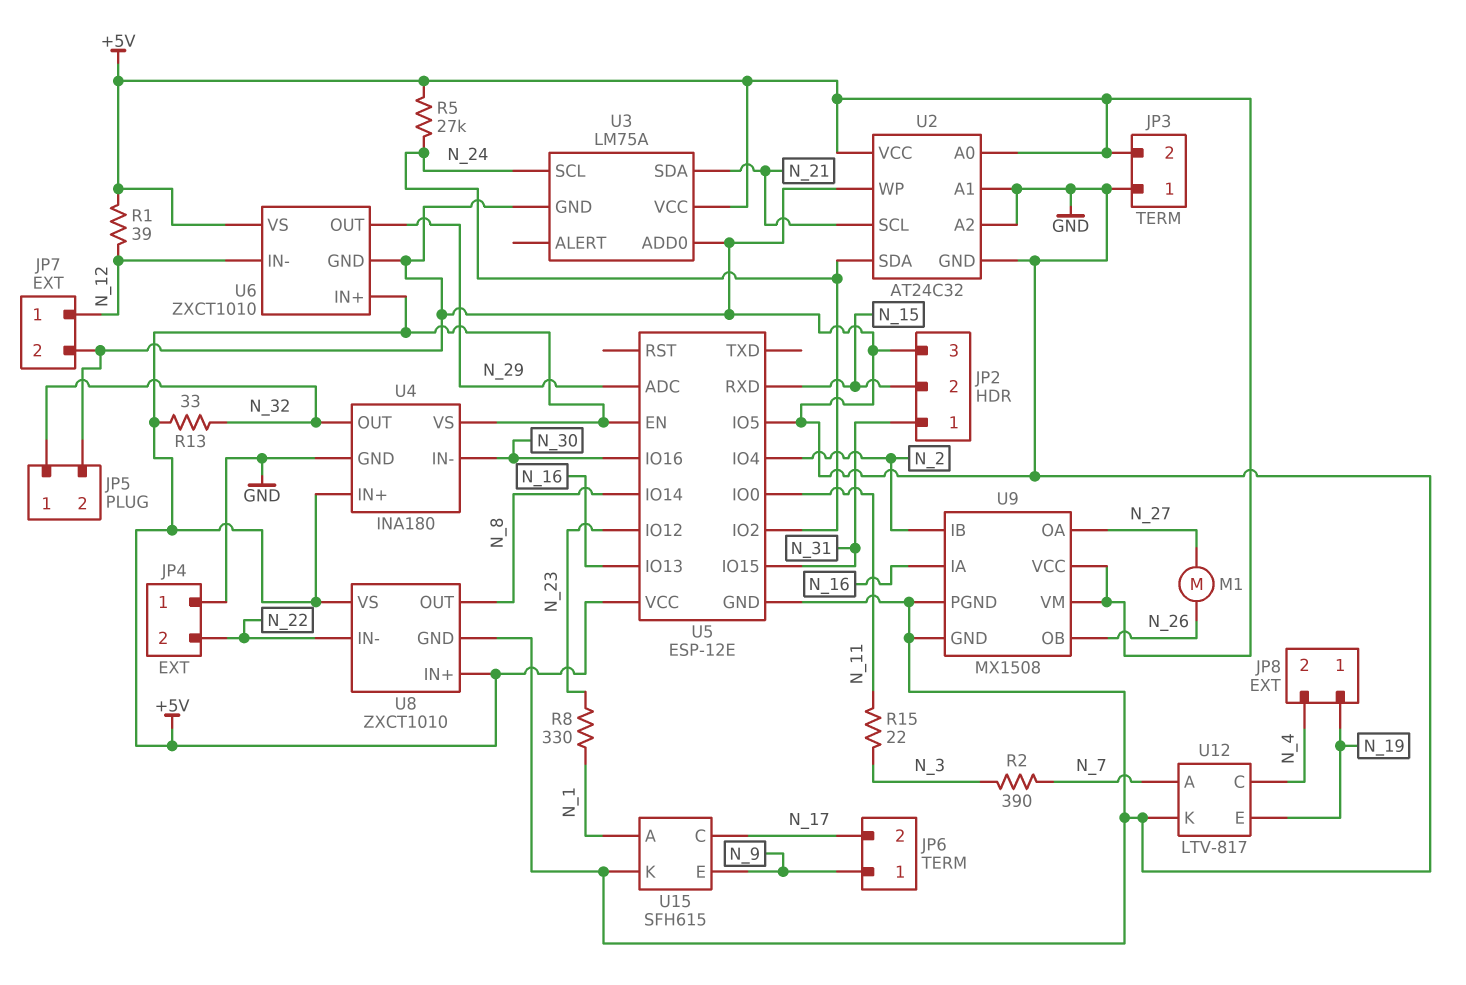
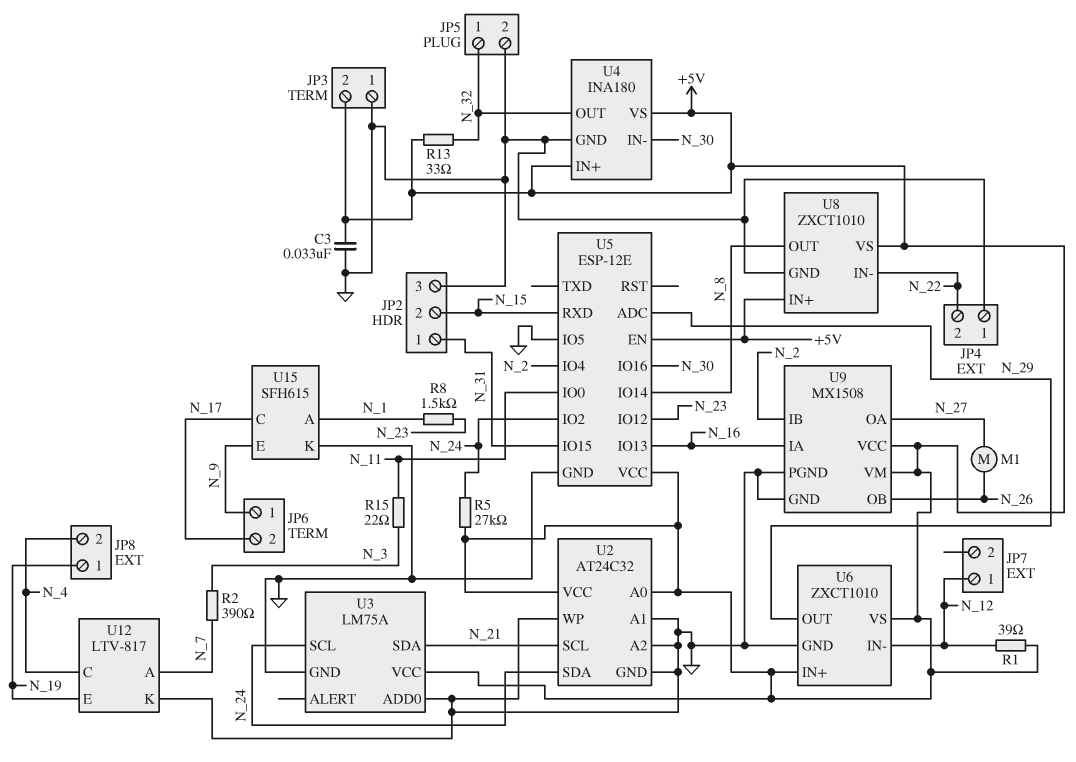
C3: none -> 33nF (+5V, GND)
JP7 pin 2: GND -> none
R8: 330 (N_1, N_23) -> 1.5k (N_1, N_23)

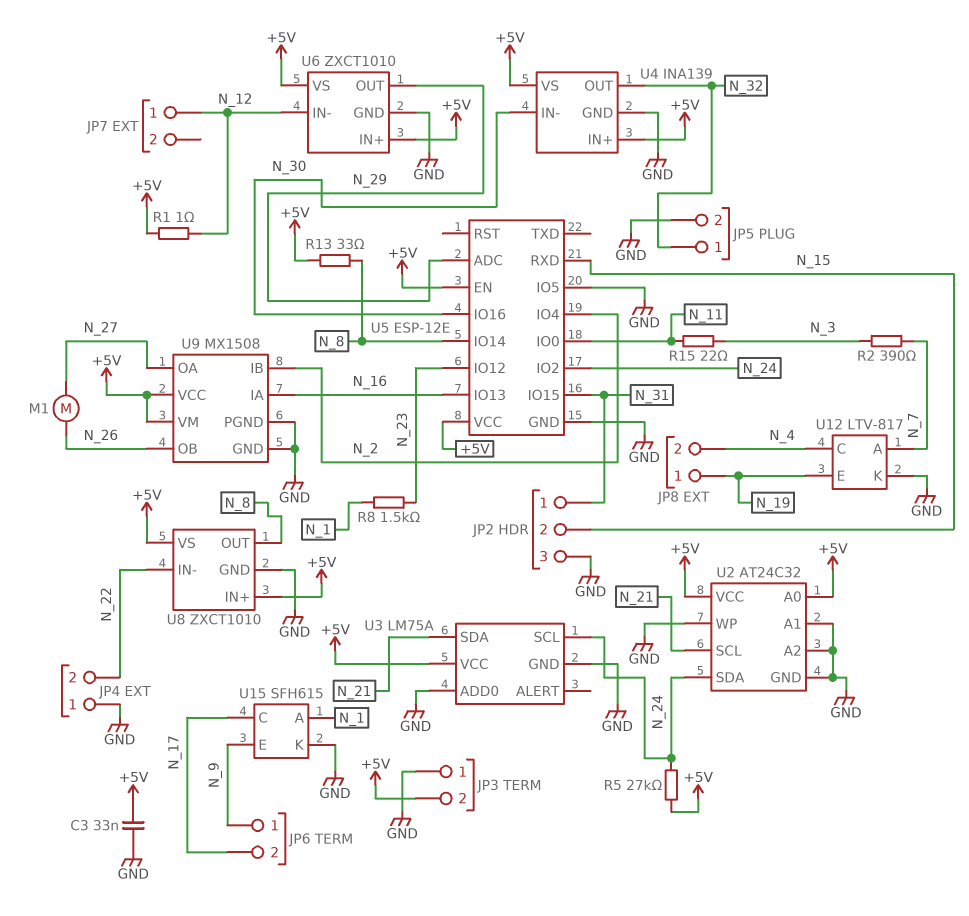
R1: 39 (+5V, N_12) -> 1 (+5V, N_12)
R13: 33 (+5V, N_32) -> 33 (+5V, N_8)
U4: INA180 -> INA139

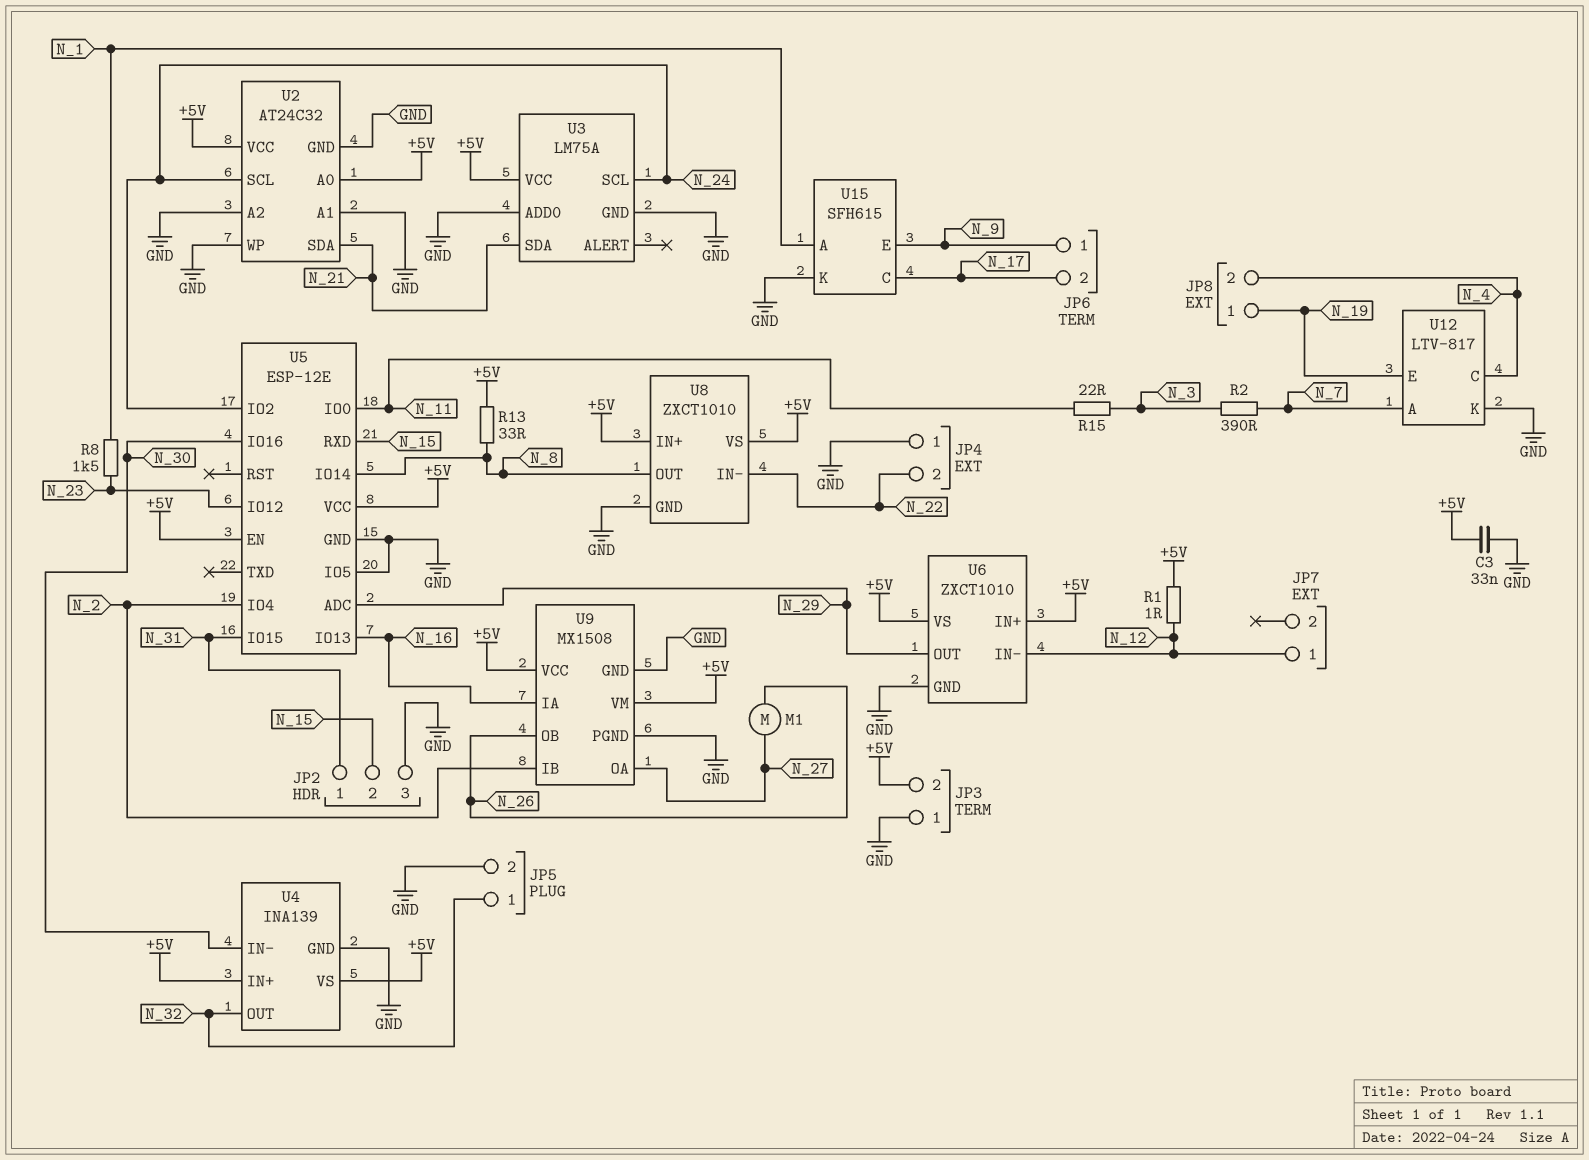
R5: 27k (+5V, N_24) -> none
U2 pin SCL: N_21 -> N_24
U2 pin SDA: N_24 -> N_21

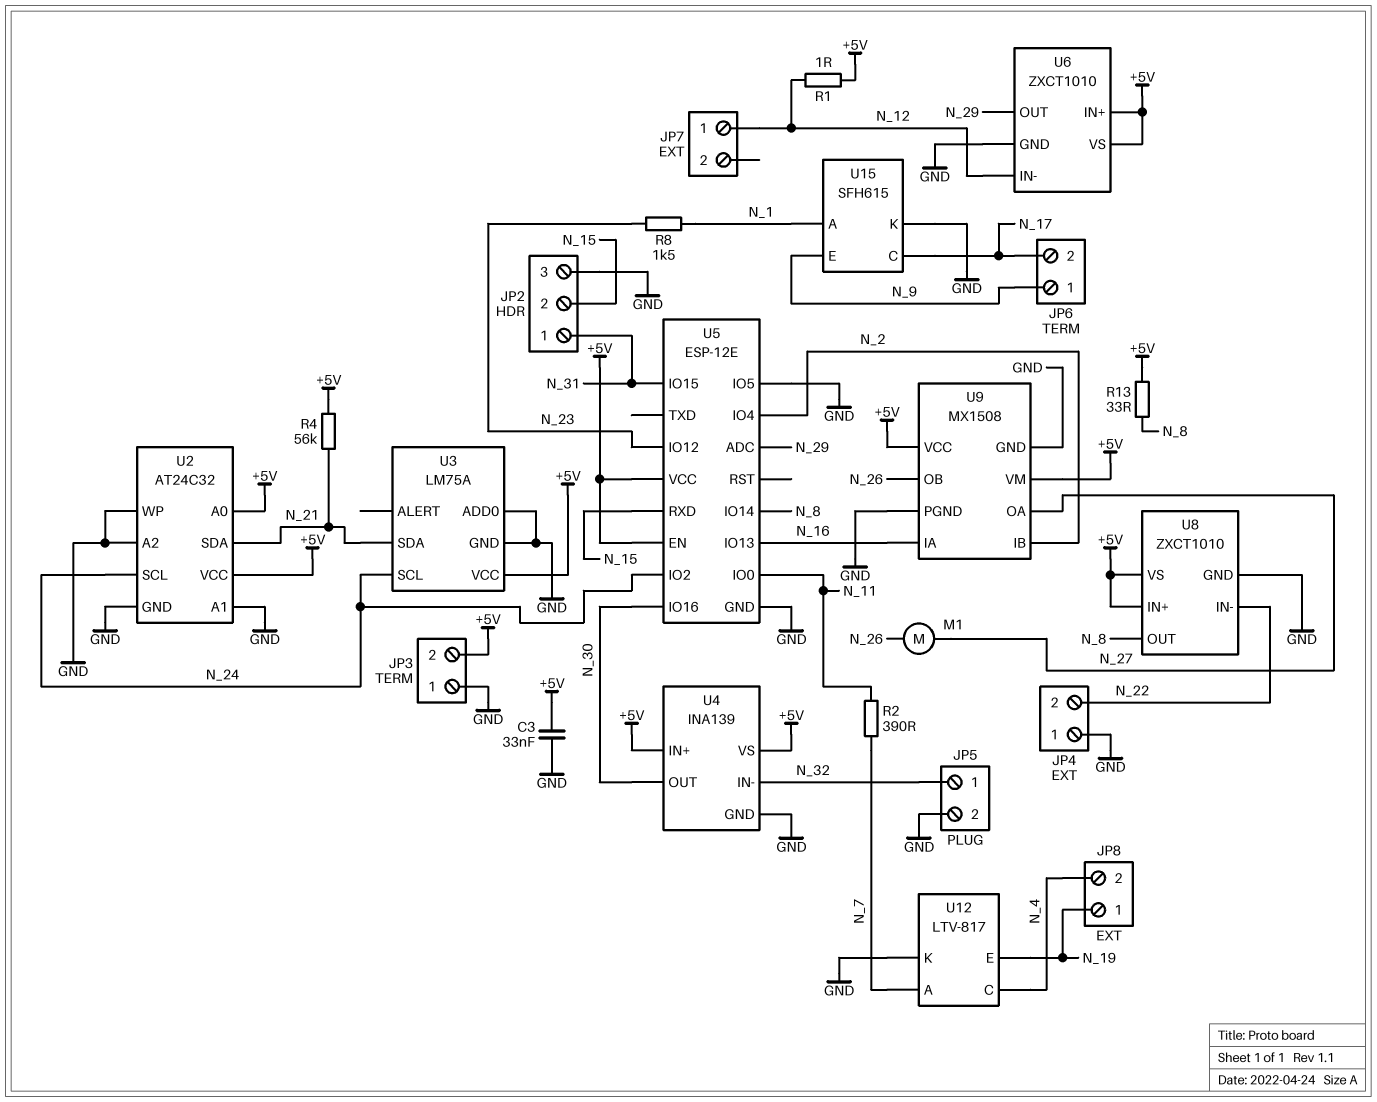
R2: 390 (N_3, N_7) -> 390 (N_7, N_11)
R4: none -> 56k (+5V, N_21)
R15: 22 (N_3, N_11) -> none
U4 pin IN-: N_30 -> N_32
U4 pin OUT: N_32 -> N_30

